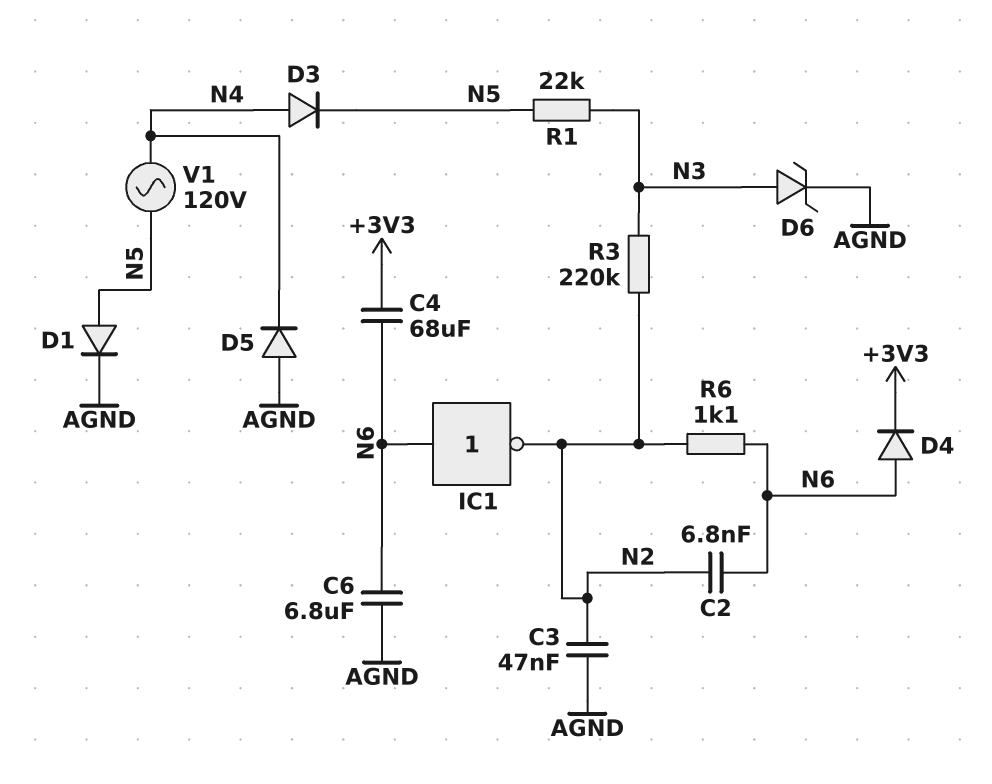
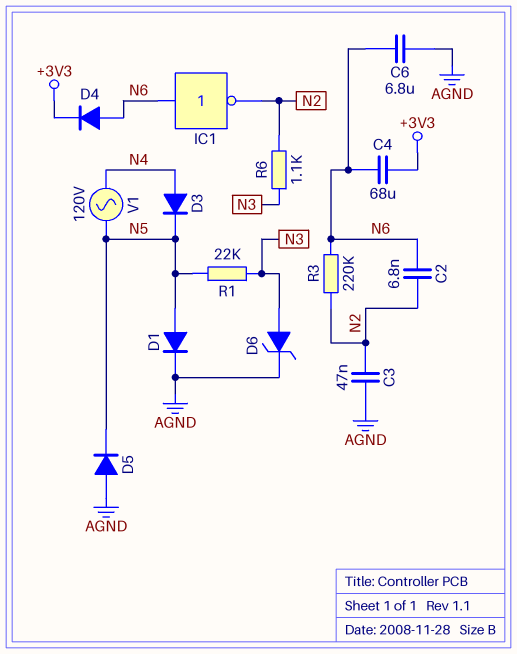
D5: diode (A AGND, K N4) -> diode (A AGND, K N5)
R3: 220k (N2, N3) -> 220k (N2, N6)
R6: 1.1k (N2, N6) -> 1.1k (N2, N3)

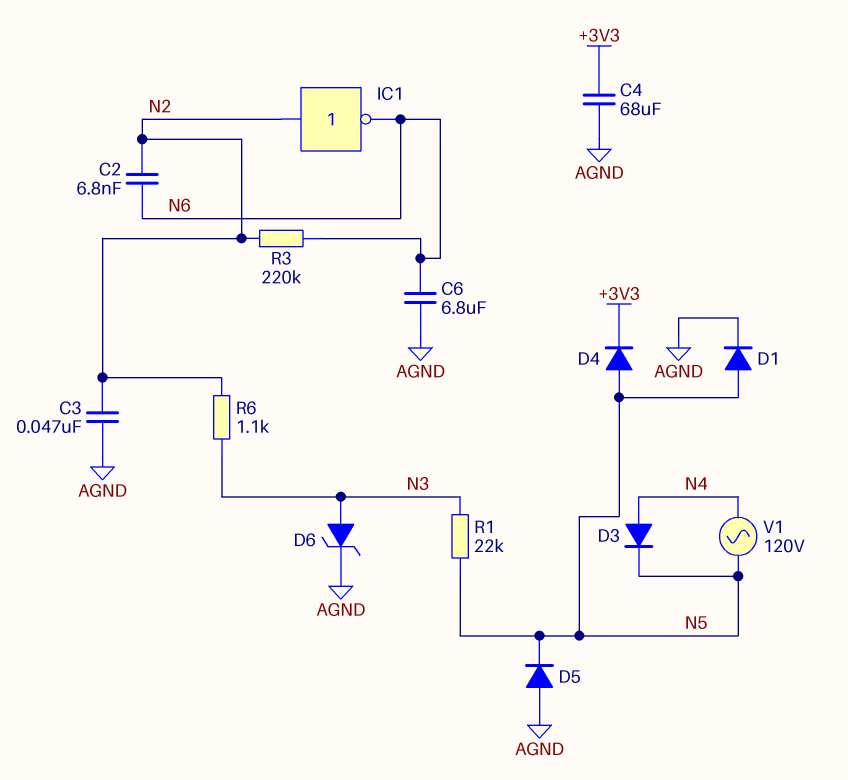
C4: 68uF (+3V3, N6) -> 68uF (+3V3, AGND)
D4: diode (A N6, K +3V3) -> diode (A N5, K +3V3)
IC1: NOT (in N6, out N2) -> NOT (in N2, out N6)

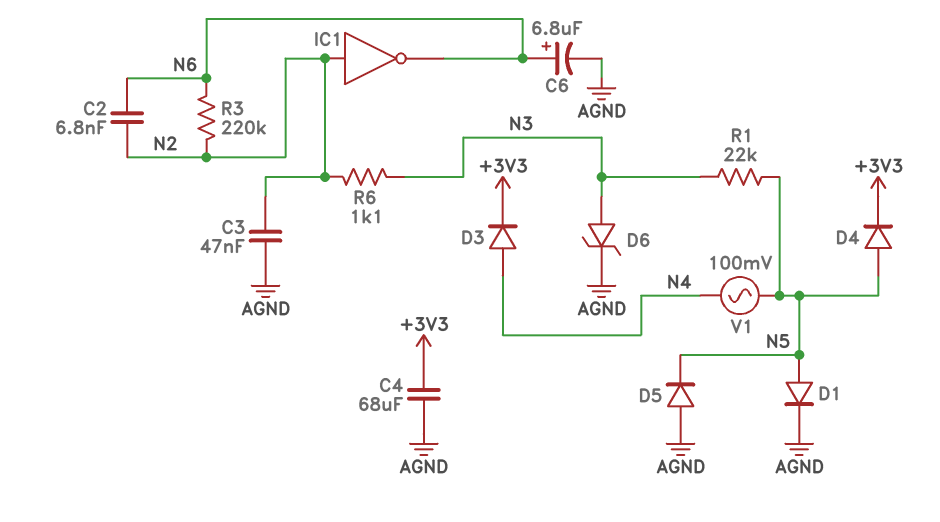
C6: 6.8uF (AGND, N6) -> 6.8uF (plus N6, minus AGND)
D3: diode (A N4, K N5) -> diode (A N4, K +3V3)
V1: AC 120V (N4, N5) -> AC 100mV (N4, N5)

